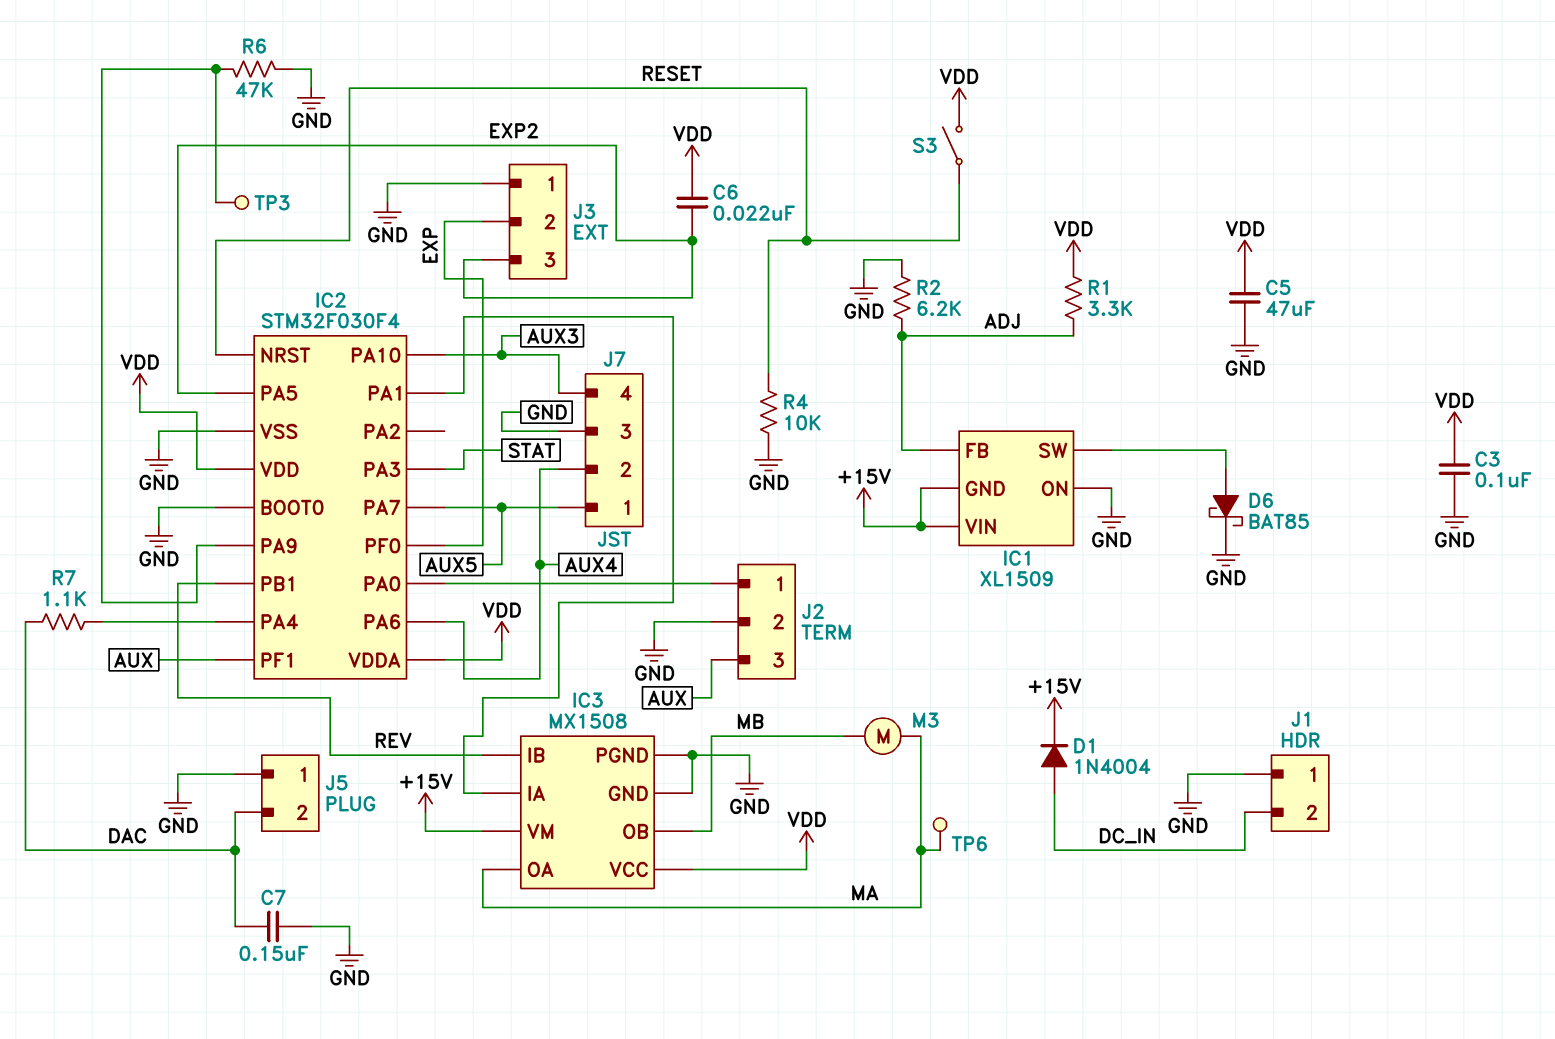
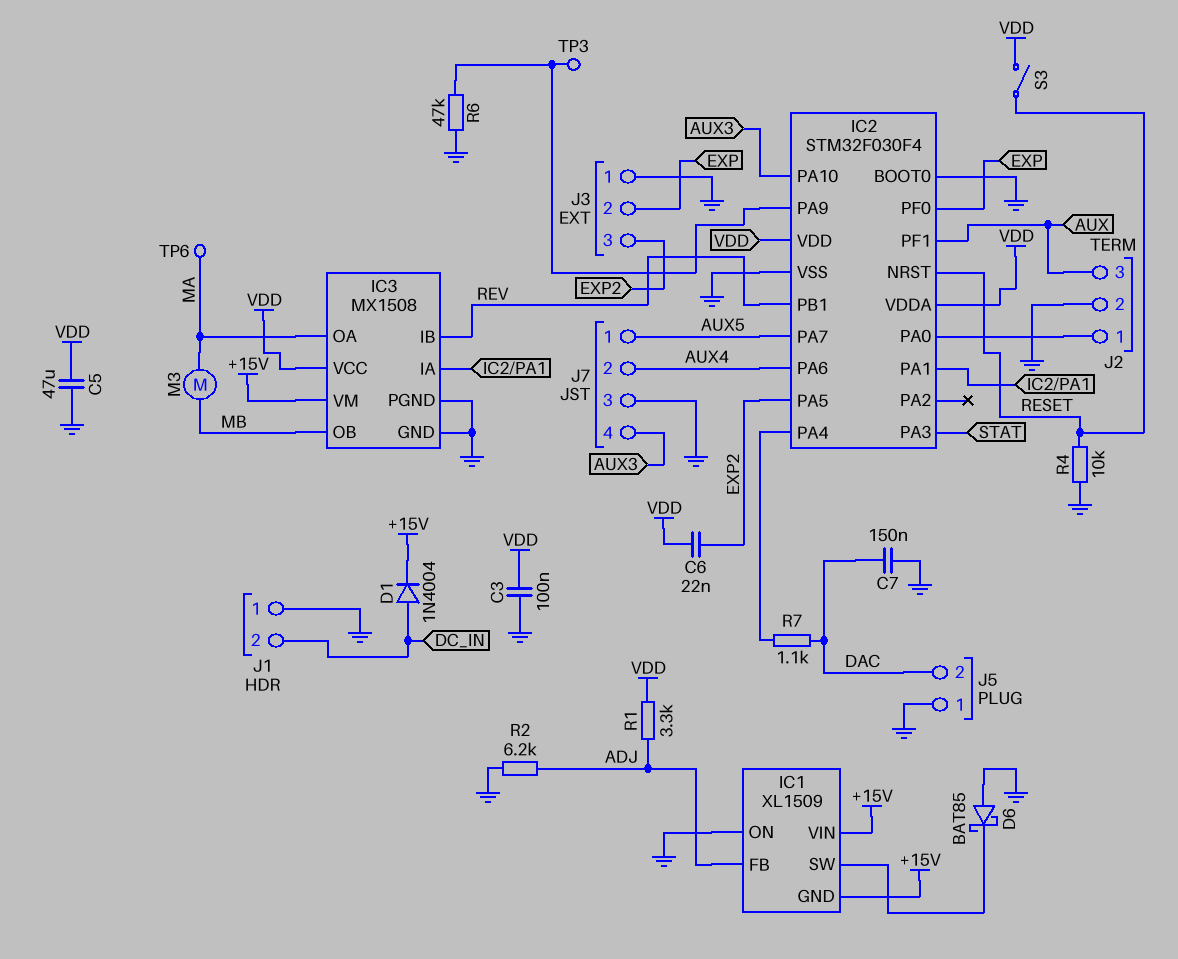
D6: schottky BAT85 (A IC1/SW, K GND) -> schottky BAT85 (A GND, K IC1/SW)

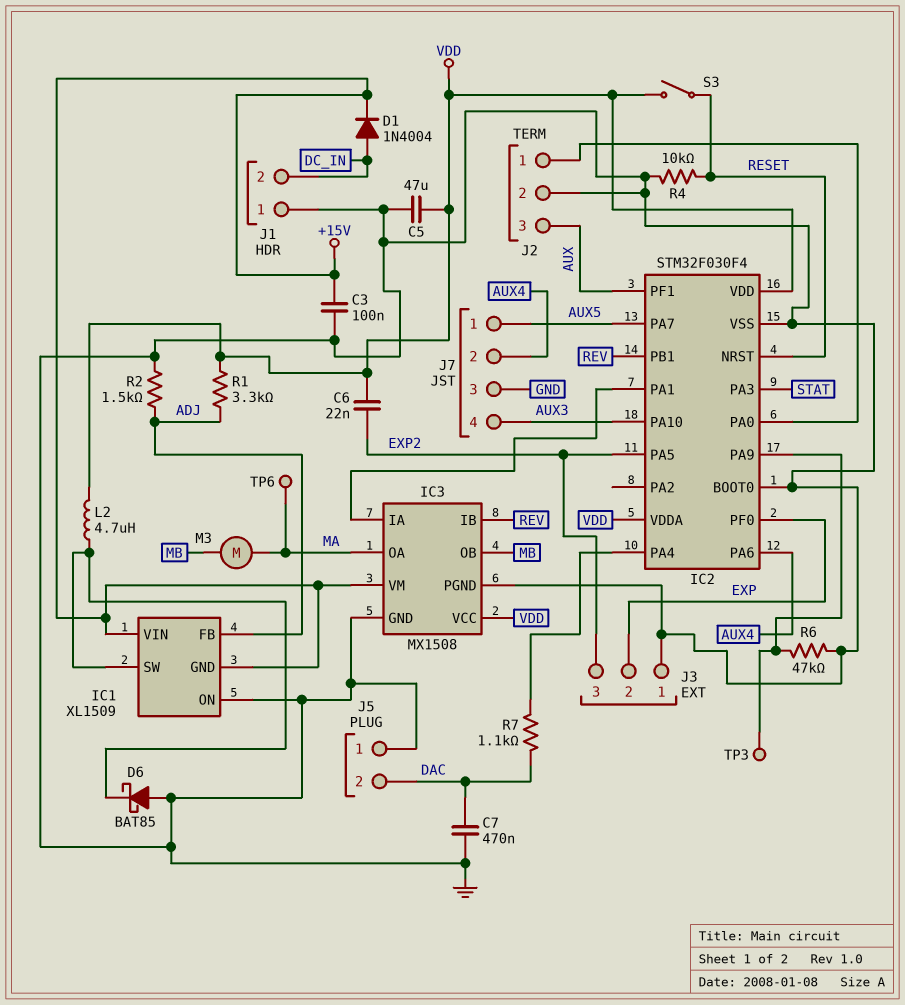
C3: 100nF (GND, VDD) -> 100nF (+15V, GND)
C7: 150nF (DAC, GND) -> 470nF (DAC, GND)
L2: none -> 4.7uH (IC1/SW, VDD)
R2: 6.2k (ADJ, GND) -> 1.5k (ADJ, GND)

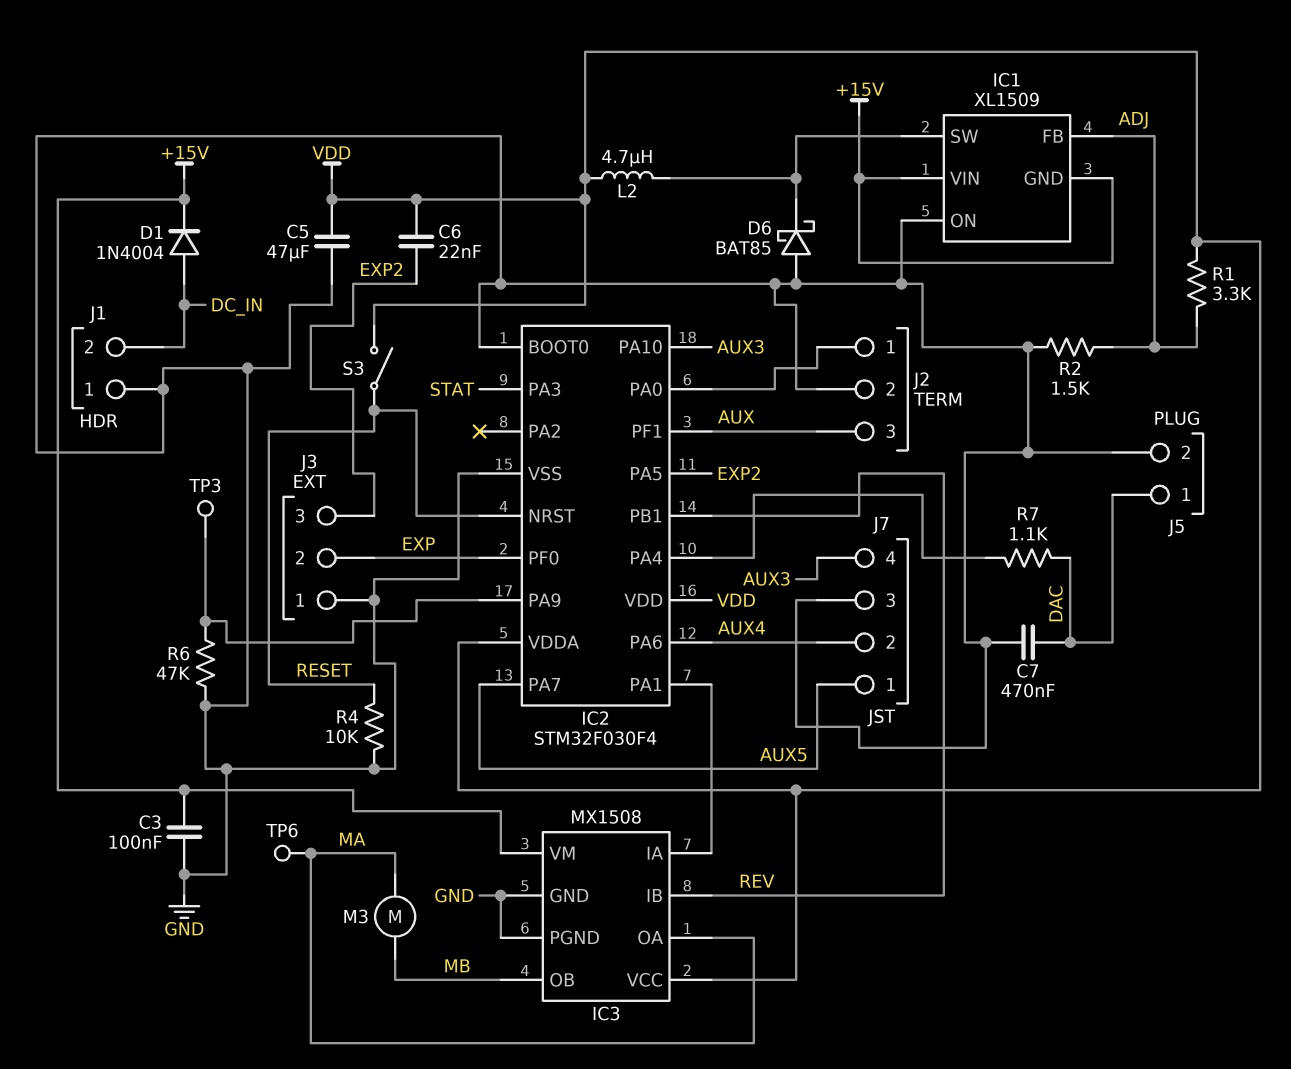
J5 pin 1: GND -> DAC
J5 pin 2: DAC -> GND

